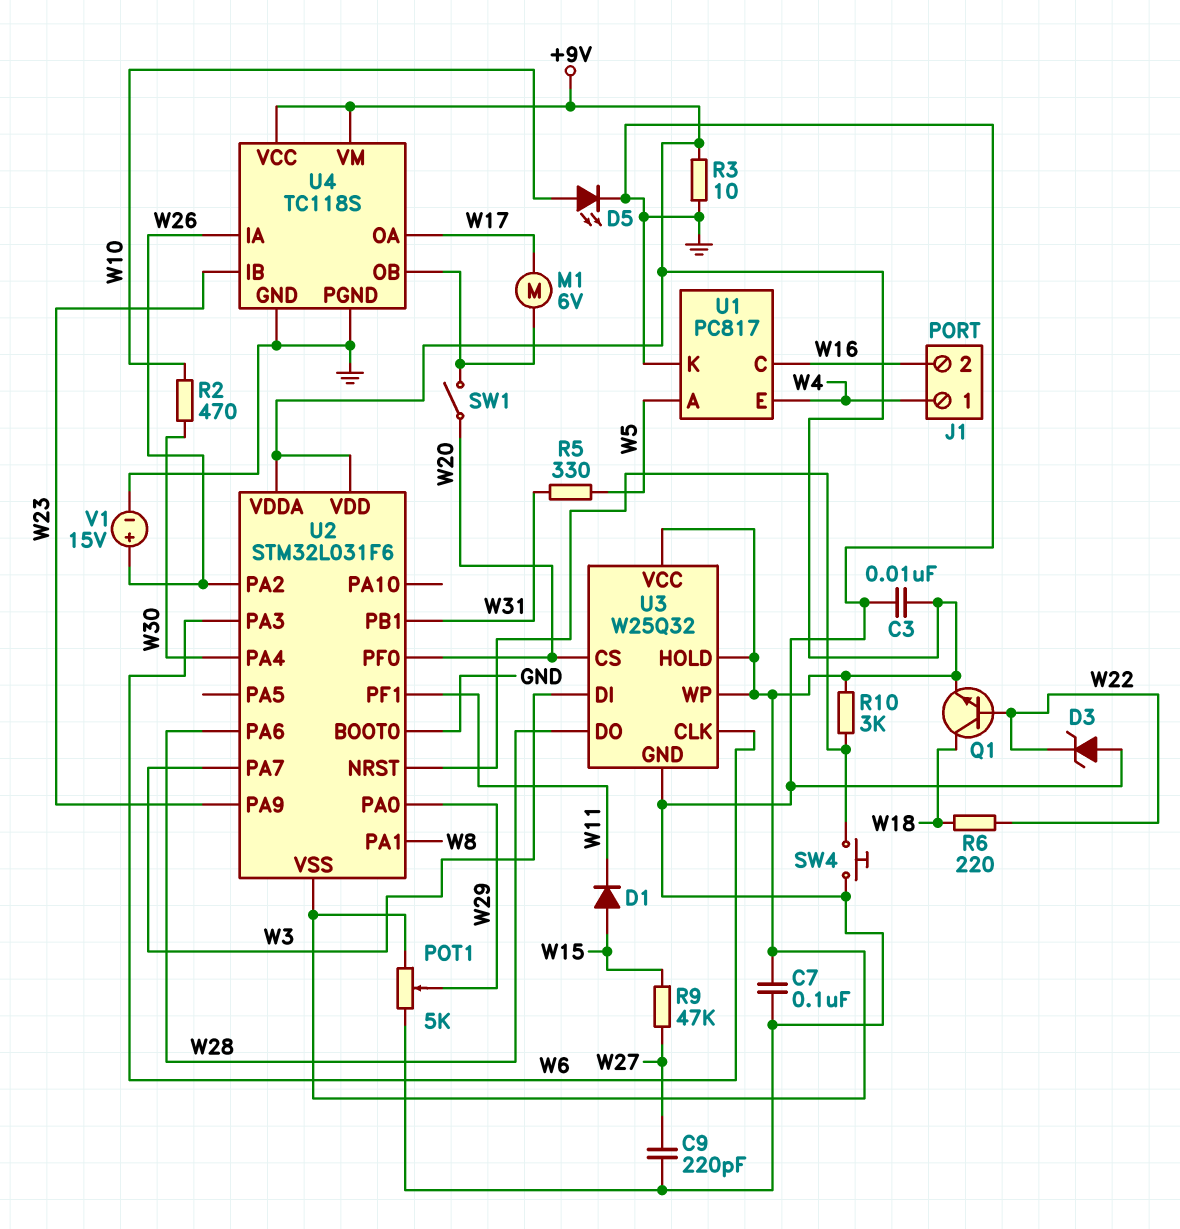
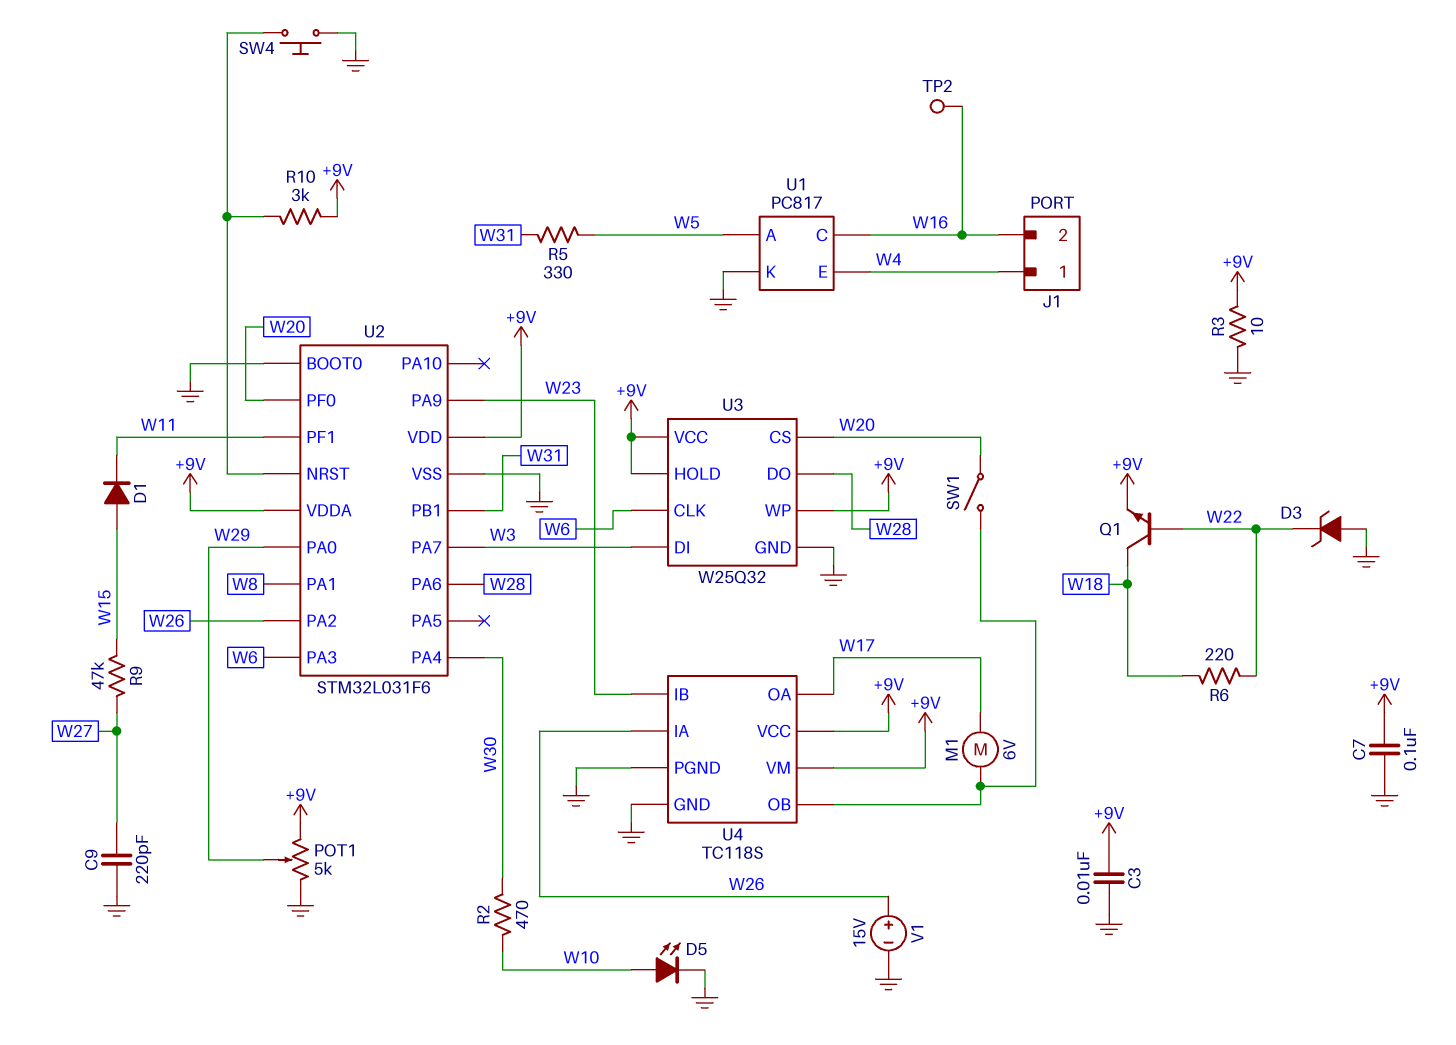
TP2: none -> test point (W16)
U2 pin VSS: +9V -> GND

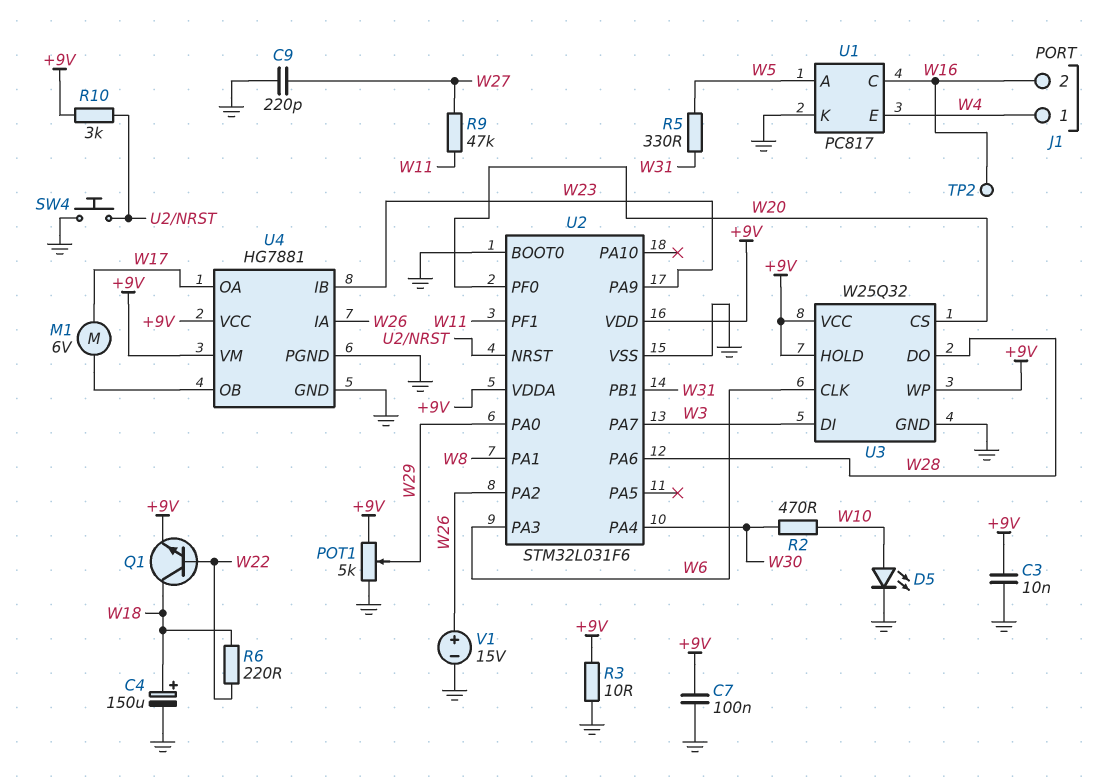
C4: none -> 150uF (plus W18, minus GND)
D1: diode (A W15, K W11) -> none
D3: zener (A GND, K W22) -> none
R9: 47k (W15, W27) -> 47k (W11, W27)
SW1: switch (U4/OB, W20) -> none
U4: TC118S -> HG7881

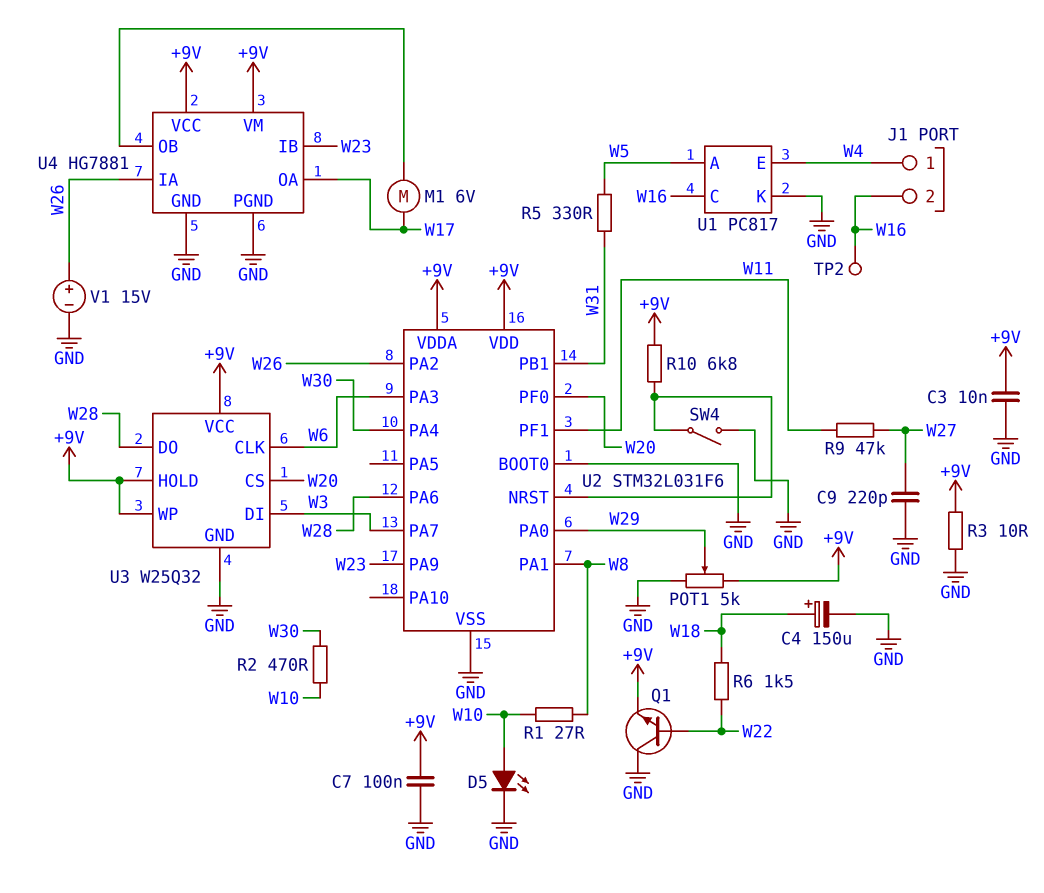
Q1: NPN (B W22, C W18, E +9V) -> NPN (B W22, C GND, E +9V)
R1: none -> 27 (W8, W10)
R6: 220 (W18, W22) -> 1.5k (W18, W22)
R10: 3k (+9V, U2/NRST) -> 6.8k (+9V, U2/NRST)
SW4: button (GND, U2/NRST) -> switch (GND, U2/NRST)

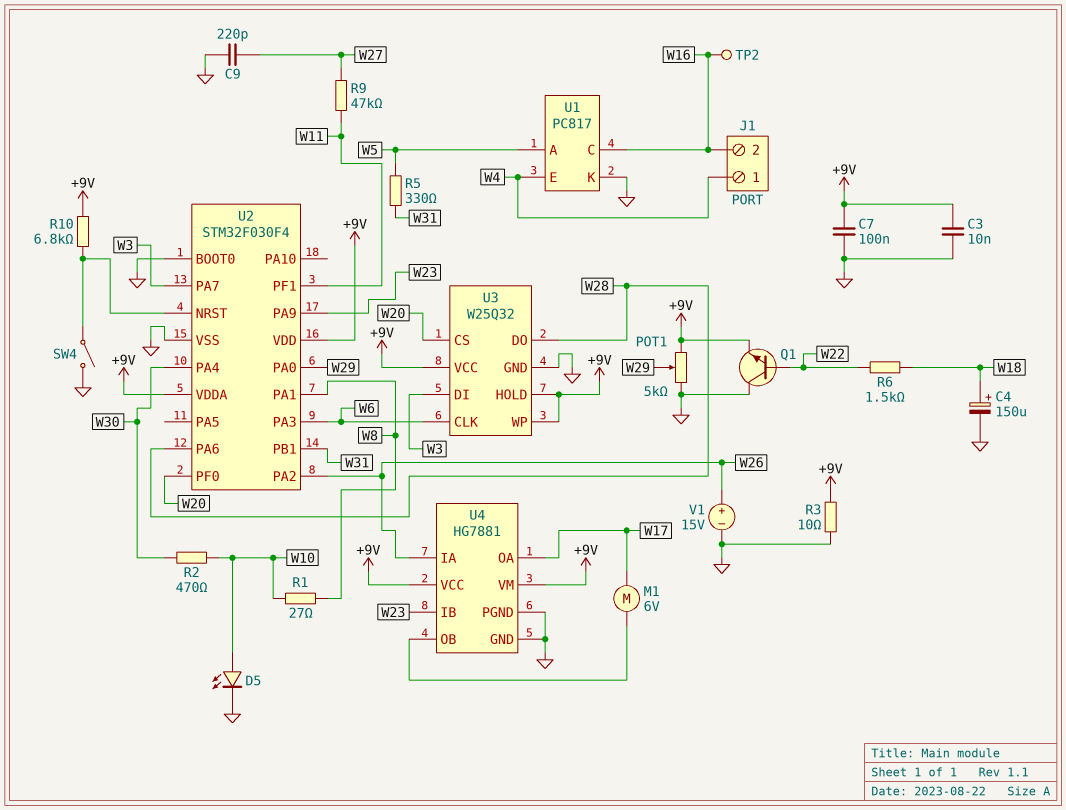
U2: STM32L031F6 -> STM32F030F4

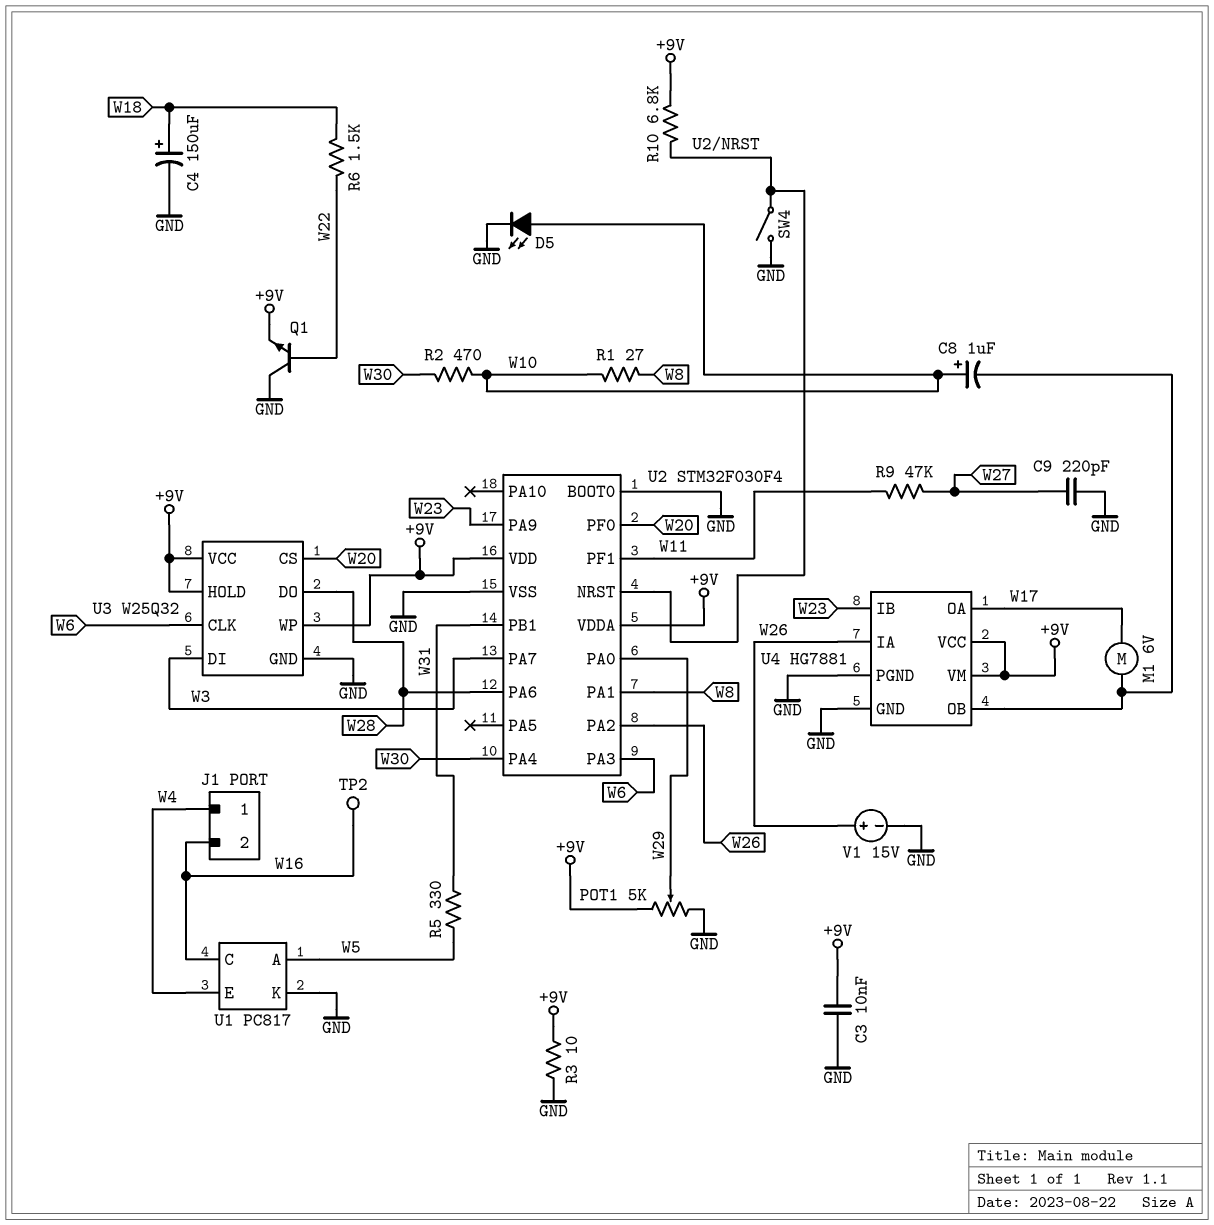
C7: 100nF (+9V, GND) -> none
C8: none -> 1uF (plus W10, minus U4/OB)

